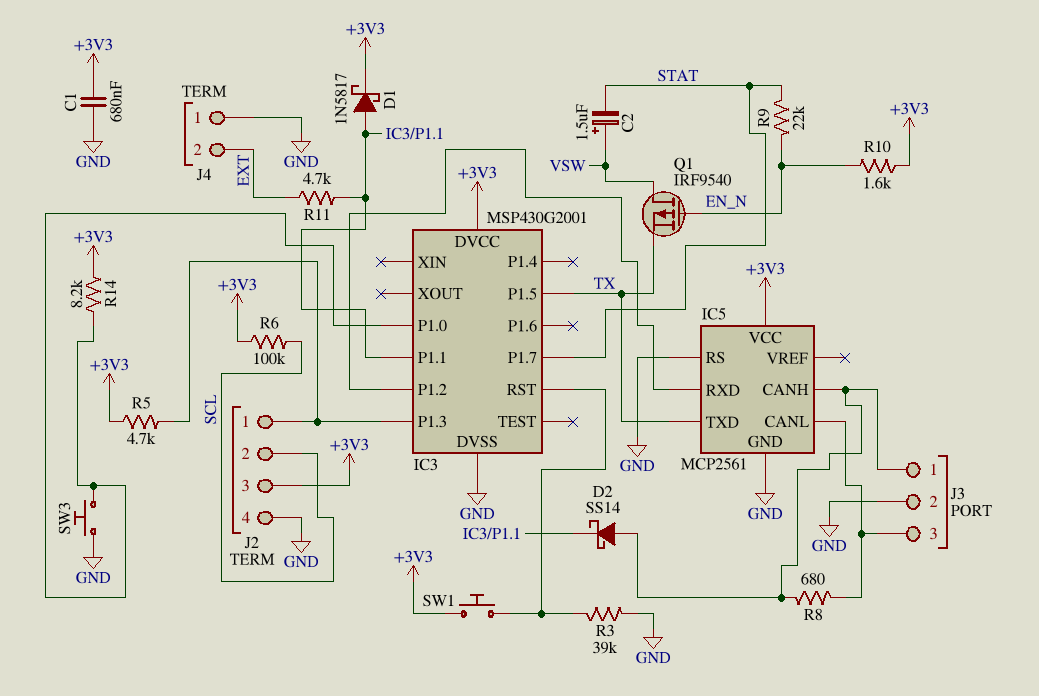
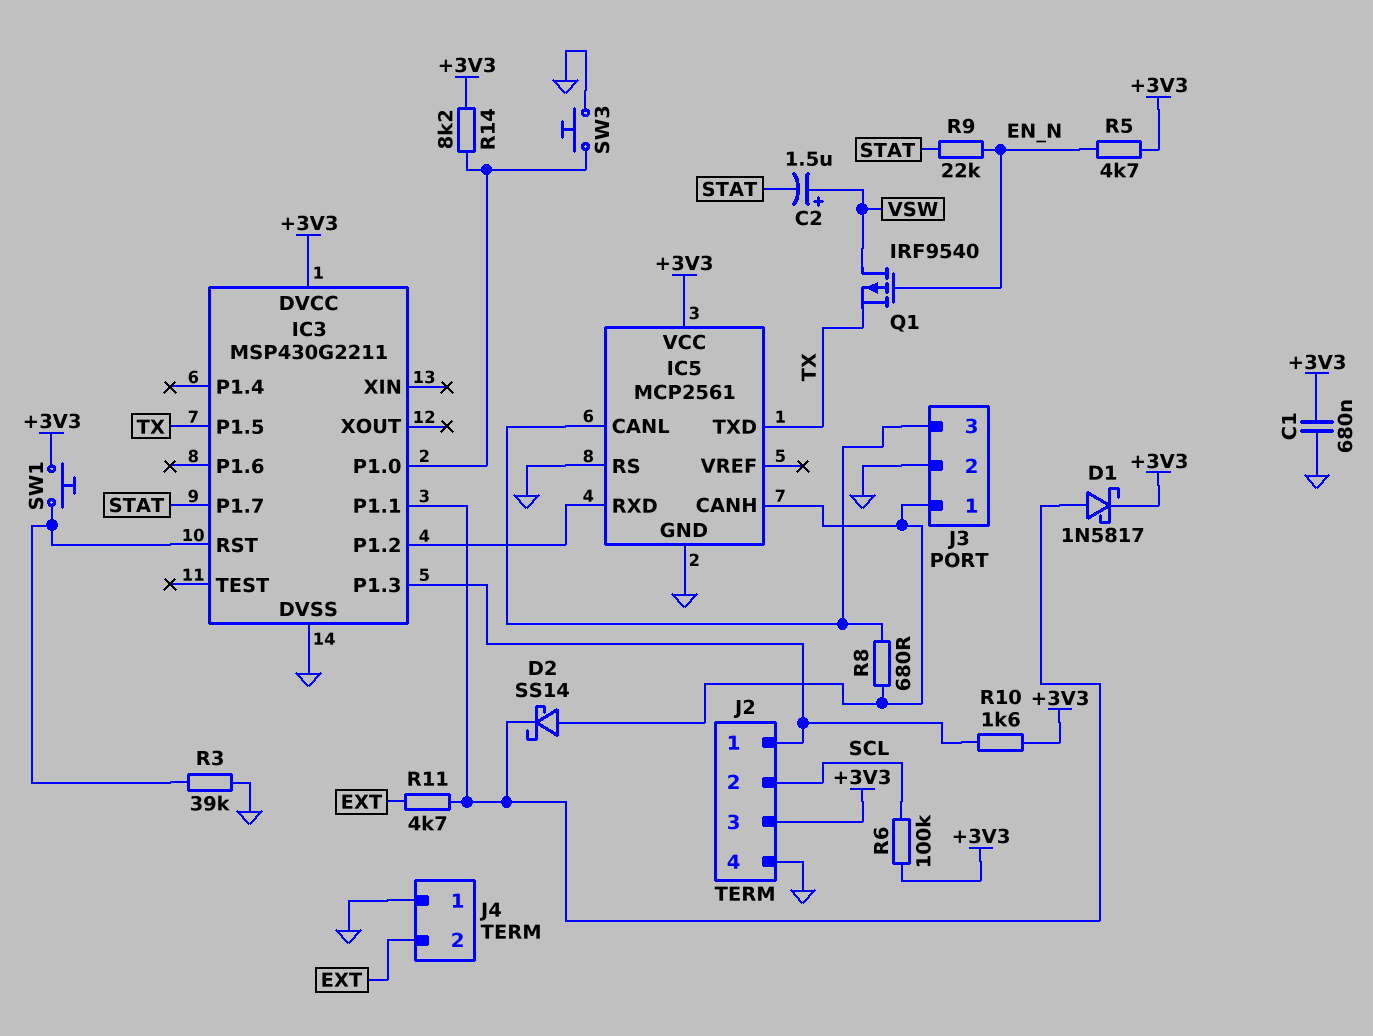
IC3: MSP430G2001 -> MSP430G2211
R5: 4.7k (+3V3, IC3/P1.3) -> 4.7k (+3V3, EN_N)
R10: 1.6k (+3V3, EN_N) -> 1.6k (+3V3, IC3/P1.3)

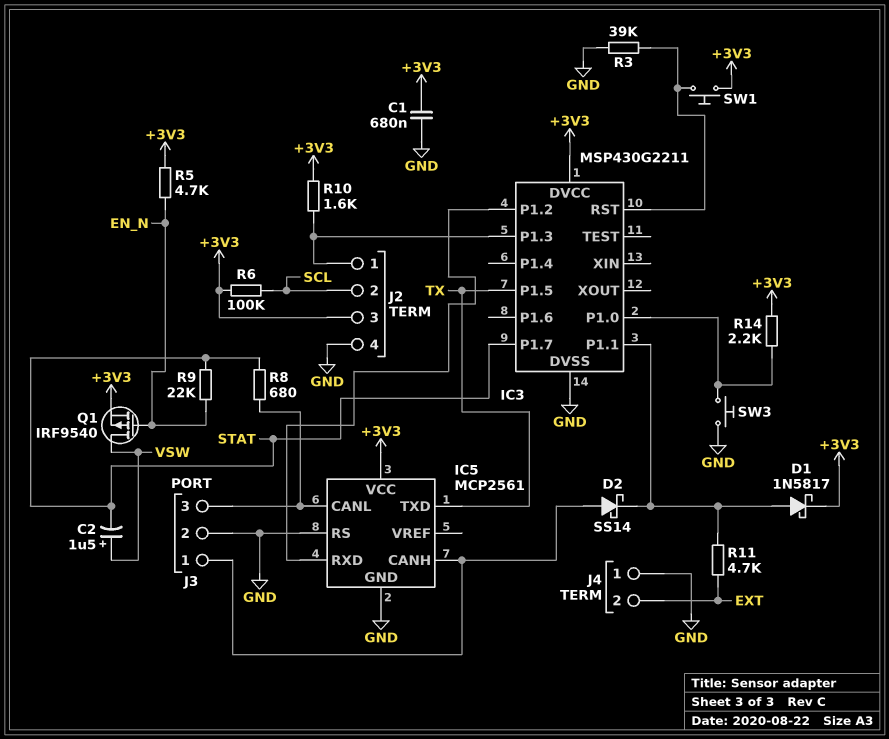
Q1: PMOS IRF9540 (G EN_N, D VSW, S TX) -> PMOS IRF9540 (G EN_N, D VSW, S +3V3)
R8: 680 (IC5/CANH, IC5/CANL) -> 680 (IC5/CANL, STAT)
R14: 8.2k (+3V3, IC3/P1.0) -> 2.2k (+3V3, IC3/P1.0)

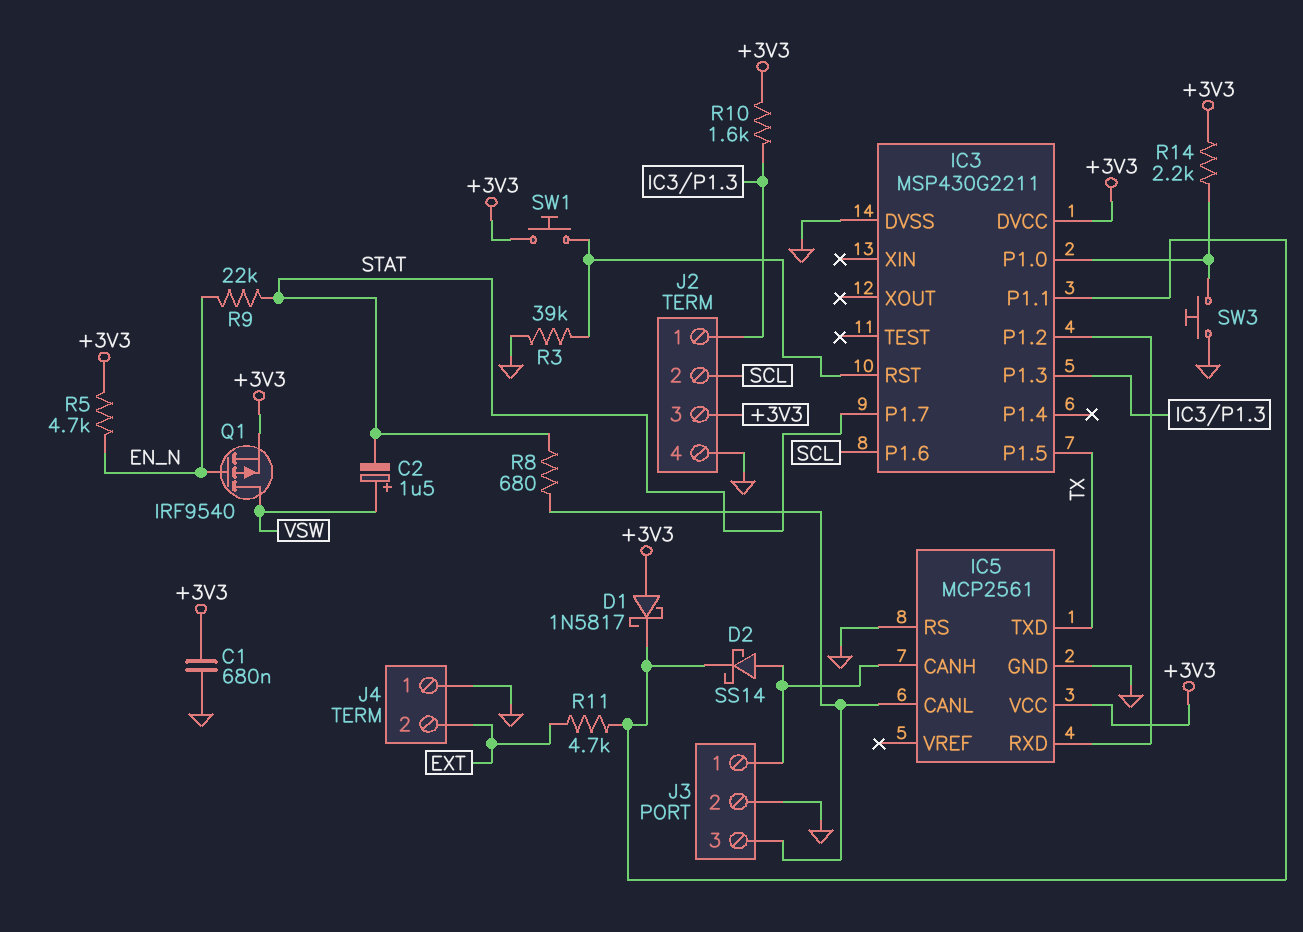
D1: schottky 1N5817 (A IC3/P1.1, K +3V3) -> schottky 1N5817 (A +3V3, K IC3/P1.1)
IC3 pin P1.6: none -> SCL
R6: 100k (+3V3, SCL) -> none

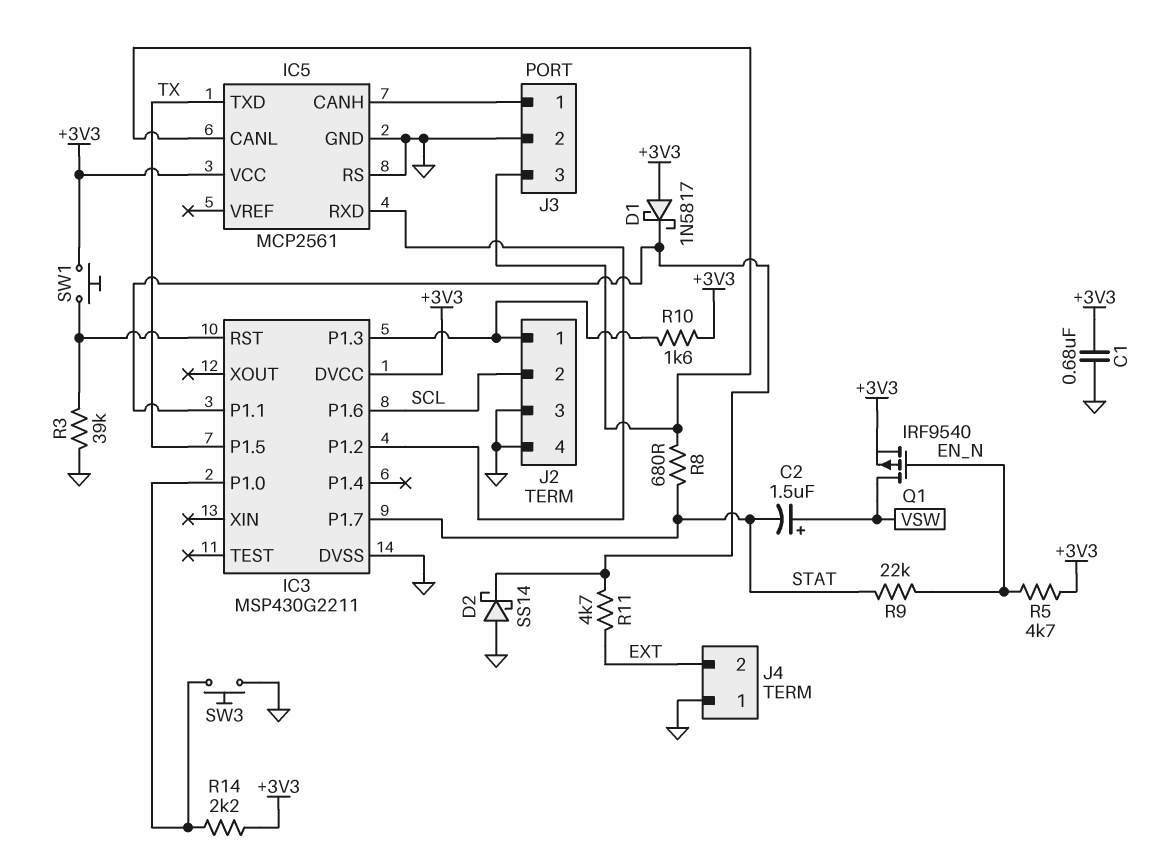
D2: schottky SS14 (A IC5/CANH, K IC3/P1.1) -> schottky SS14 (A GND, K IC3/P1.1)
J2 pin 3: +3V3 -> GND

